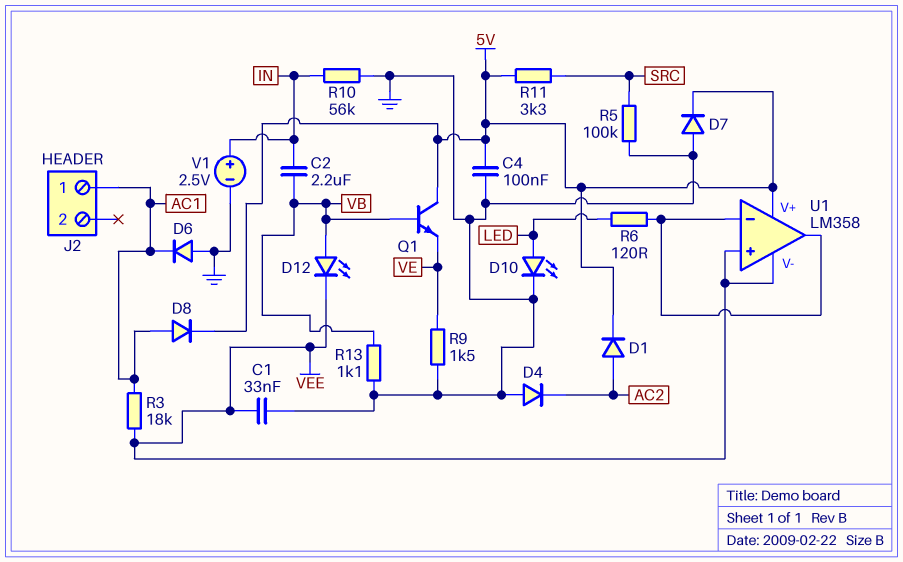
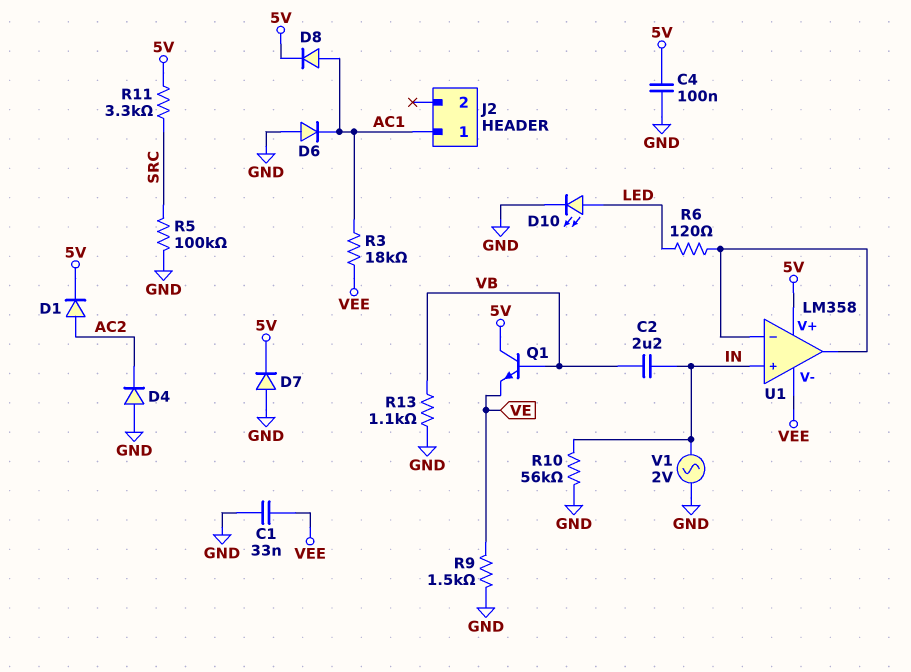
D12: LED (A VB, K VEE) -> none
U1 pin in+: VEE -> IN
V1: 2.5V (plus IN, minus GND) -> AC 2V (GND, IN)

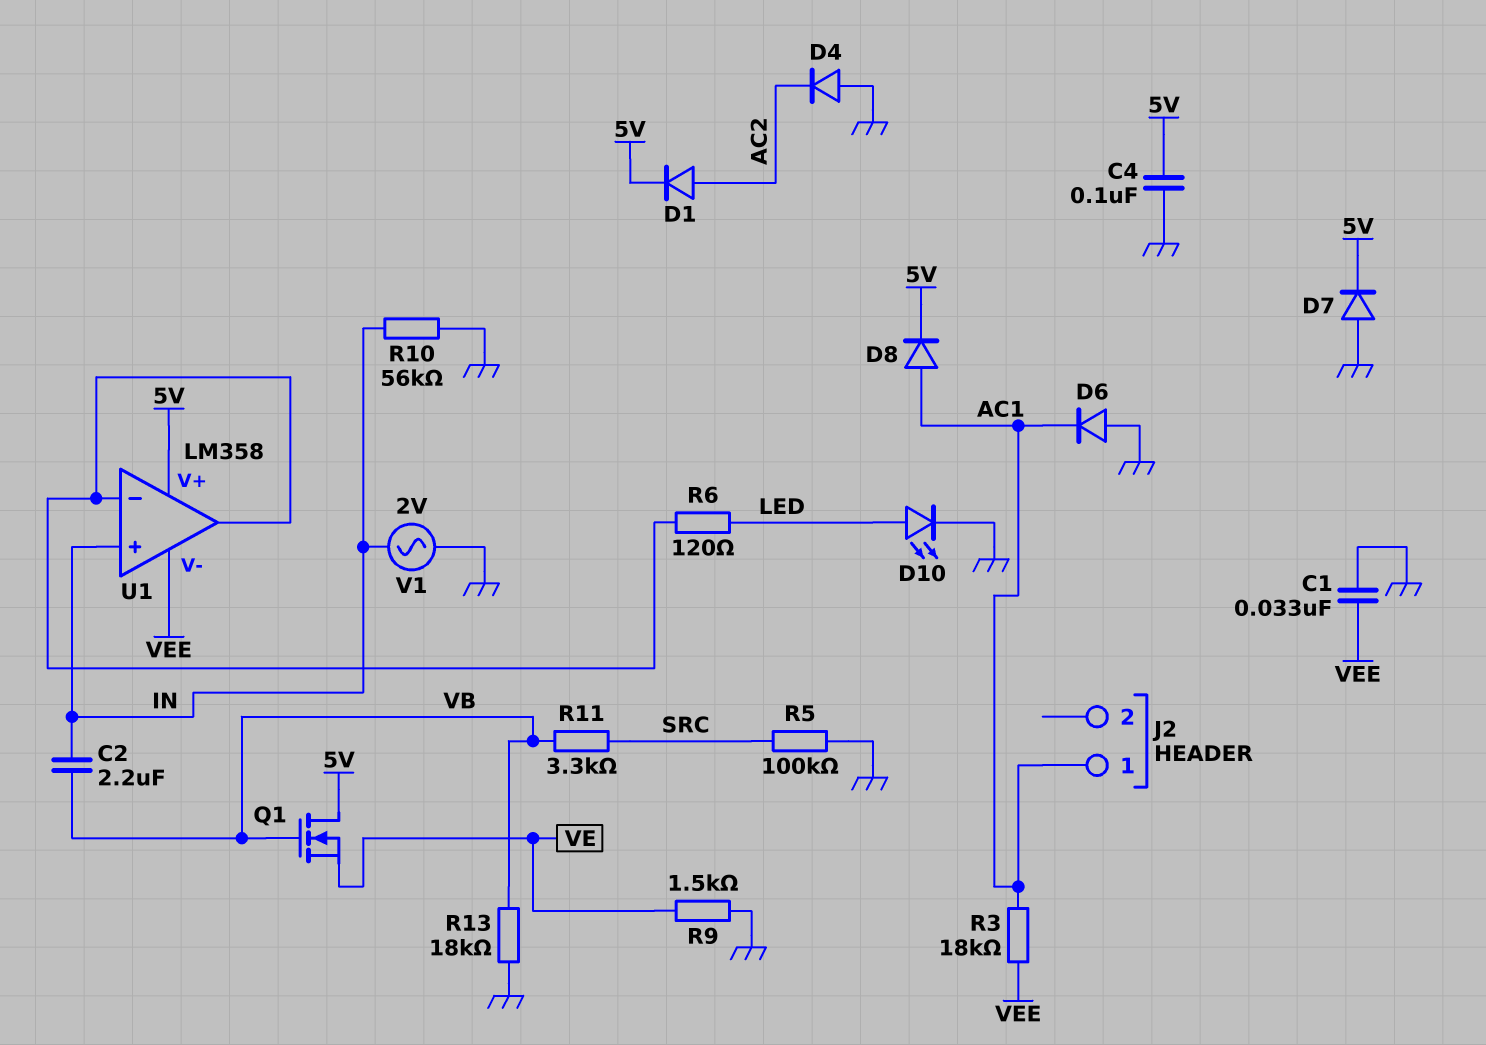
Q1: NPN (B VB, C 5V, E VE) -> NMOS (G VB, D 5V, S VE)
R11: 3.3k (5V, SRC) -> 3.3k (SRC, VB)
R13: 1.1k (GND, VB) -> 18k (GND, VB)

